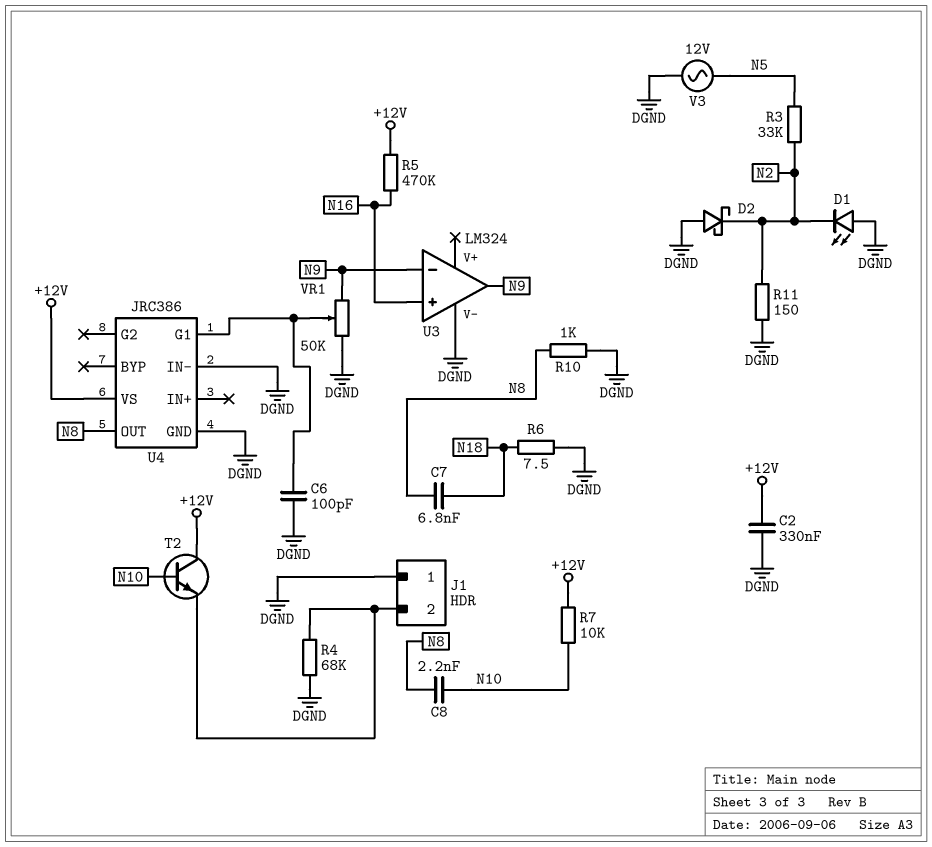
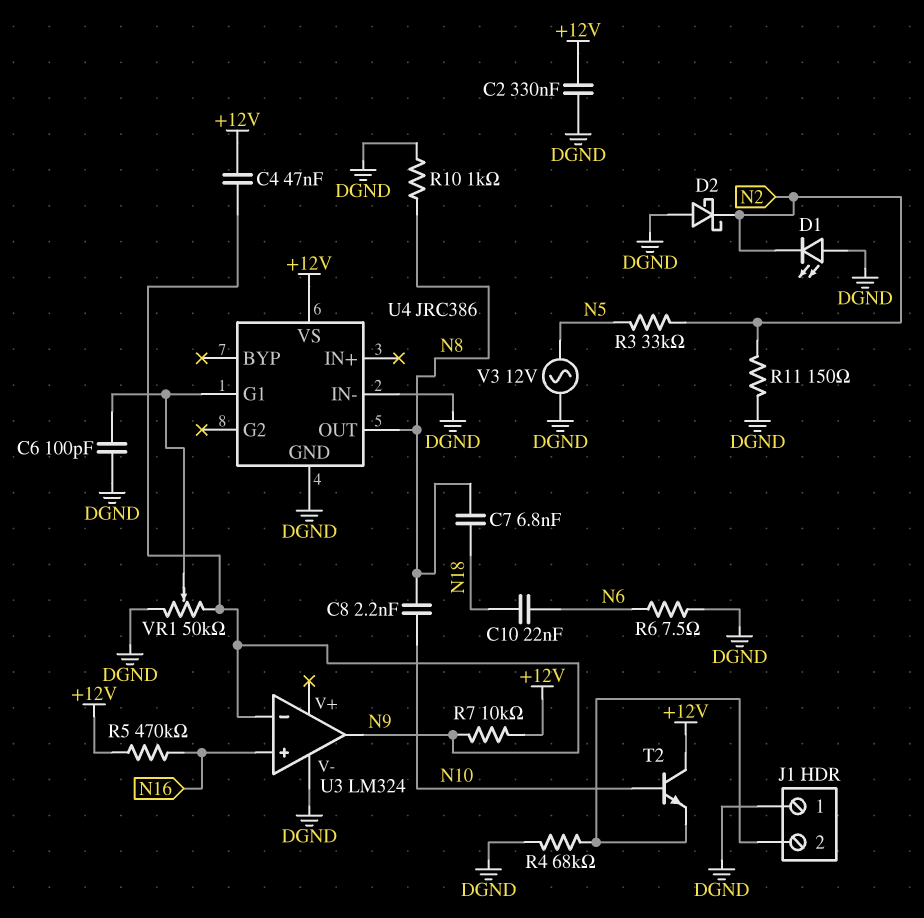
C4: none -> 47nF (+12V, N9)
C10: none -> 22nF (N6, N18)
R6: 7.5 (DGND, N18) -> 7.5 (DGND, N6)
R7: 10k (+12V, N10) -> 10k (+12V, N9)

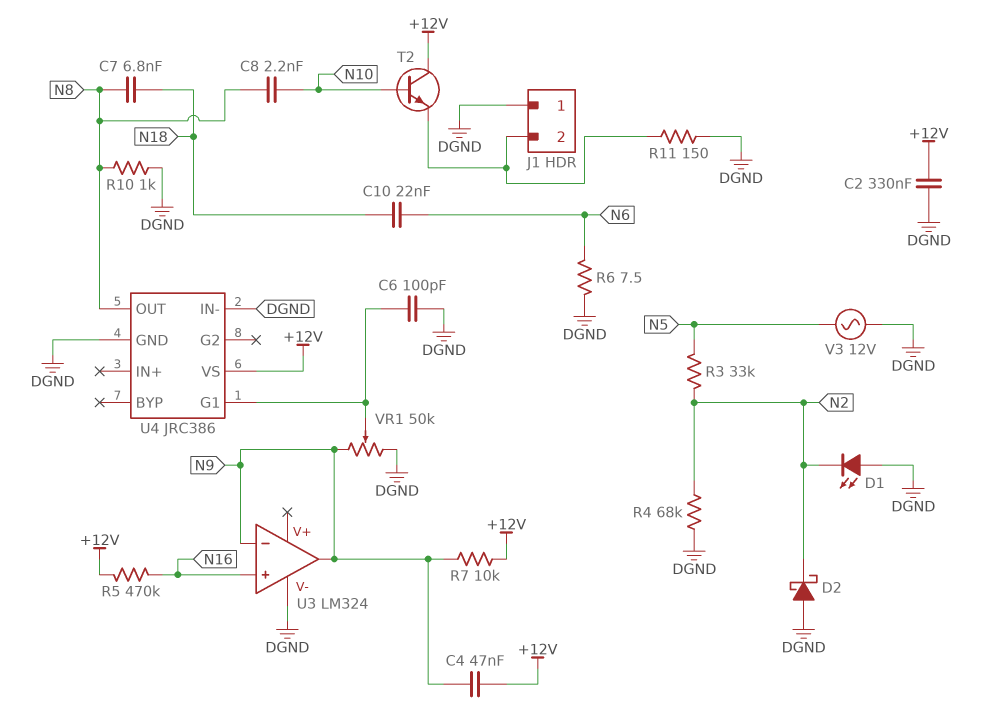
R4: 68k (DGND, J1/2) -> 68k (DGND, N2)
R11: 150 (DGND, N2) -> 150 (DGND, J1/2)

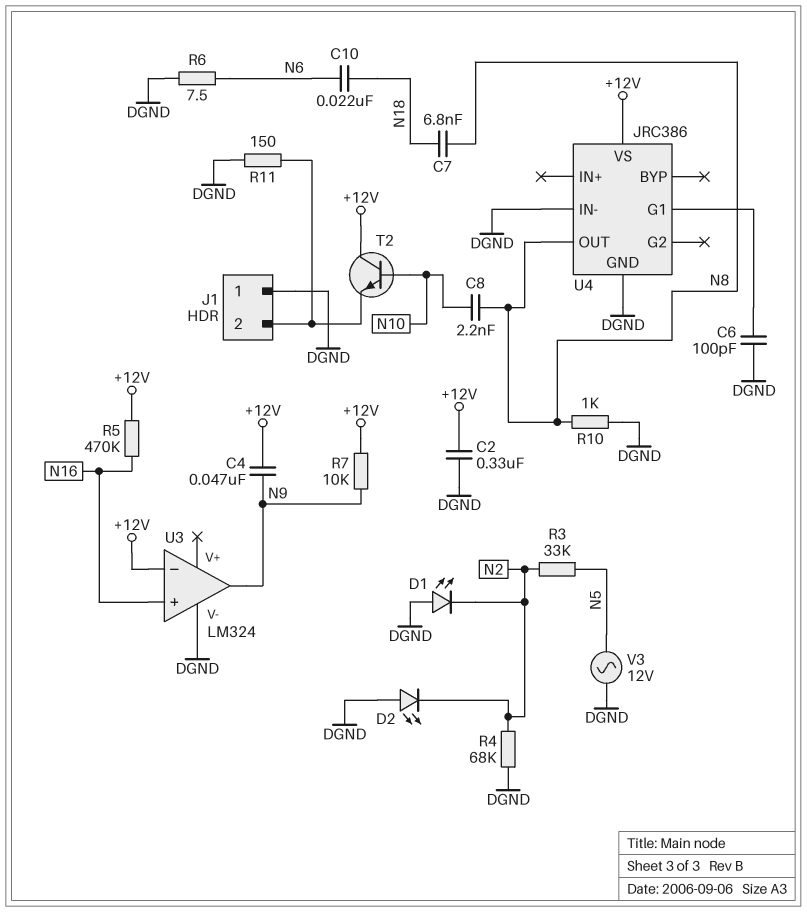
D2: schottky (A DGND, K N2) -> LED (A DGND, K N2)
U3 pin in-: N9 -> +12V
VR1: 50k (DGND, N9, wiper U4/G1) -> none

